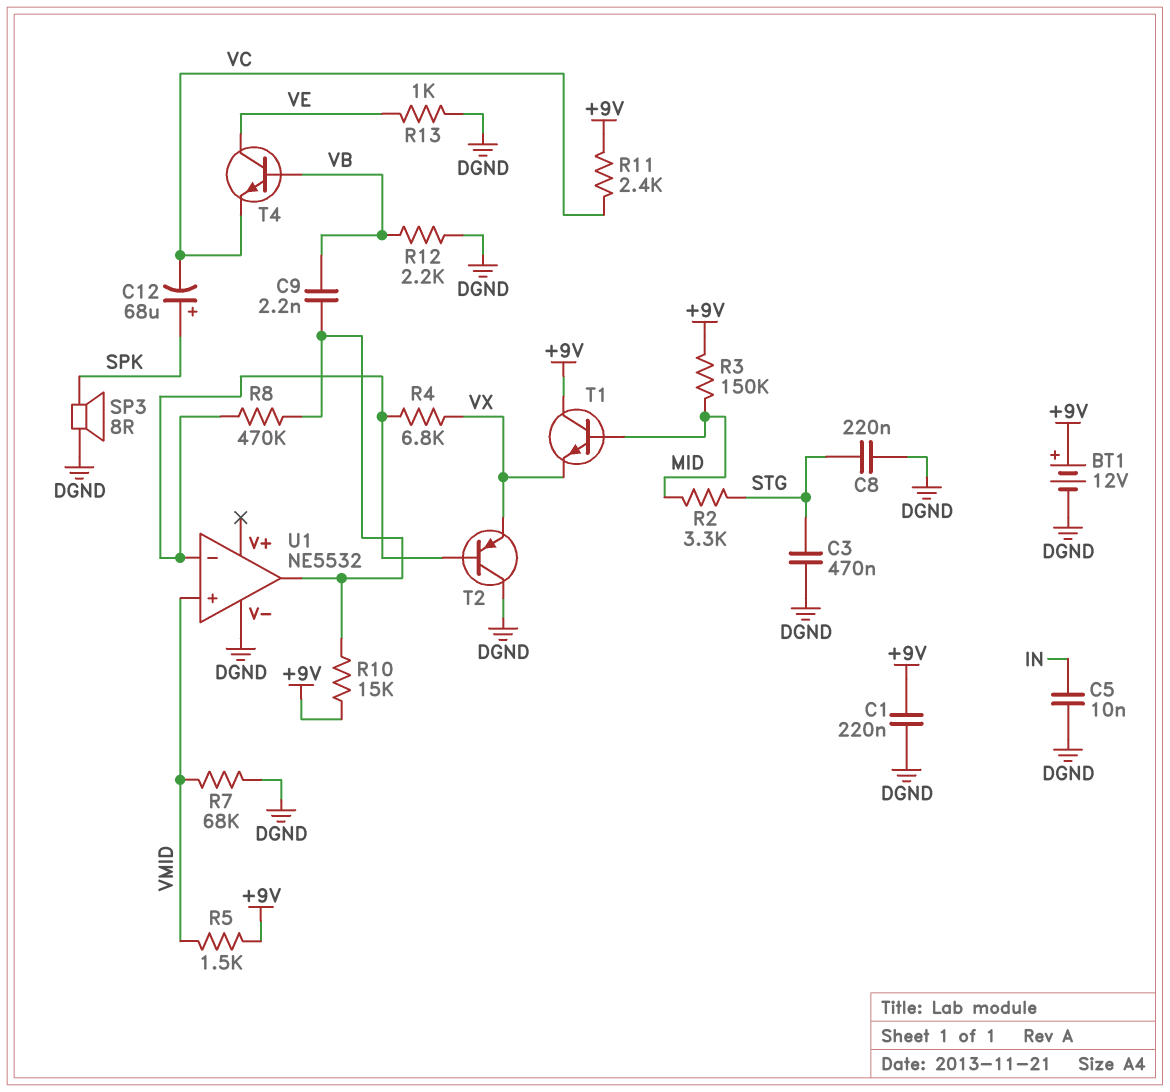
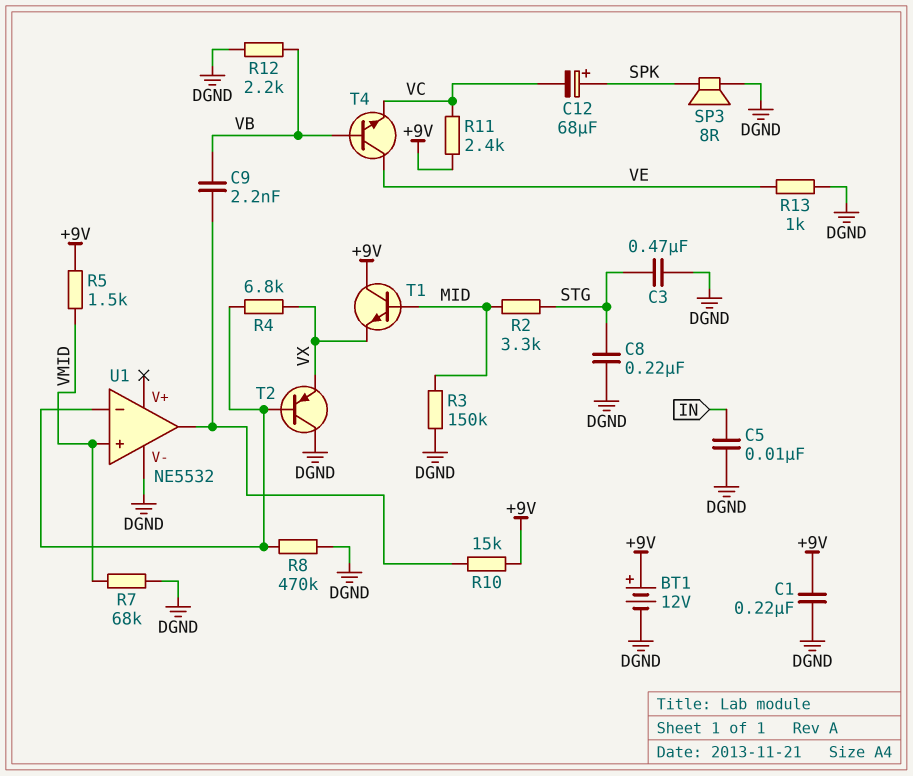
R3: 150k (+9V, MID) -> 150k (DGND, MID)
R8: 470k (U1/in-, U1/out) -> 470k (DGND, U1/in-)

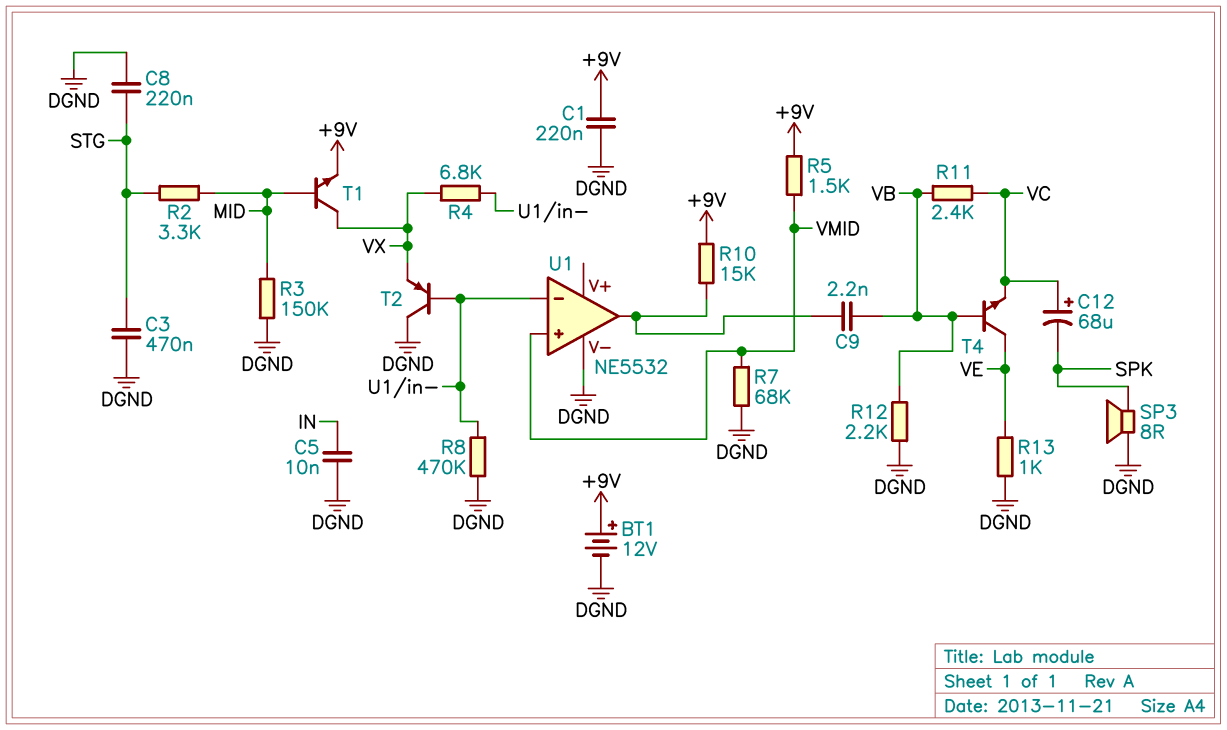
C12: 68uF (plus SPK, minus VC) -> 68uF (plus VC, minus SPK)
R11: 2.4k (+9V, VC) -> 2.4k (VB, VC)
T1: NPN (B MID, C +9V, E VX) -> NPN (B MID, C VX, E +9V)

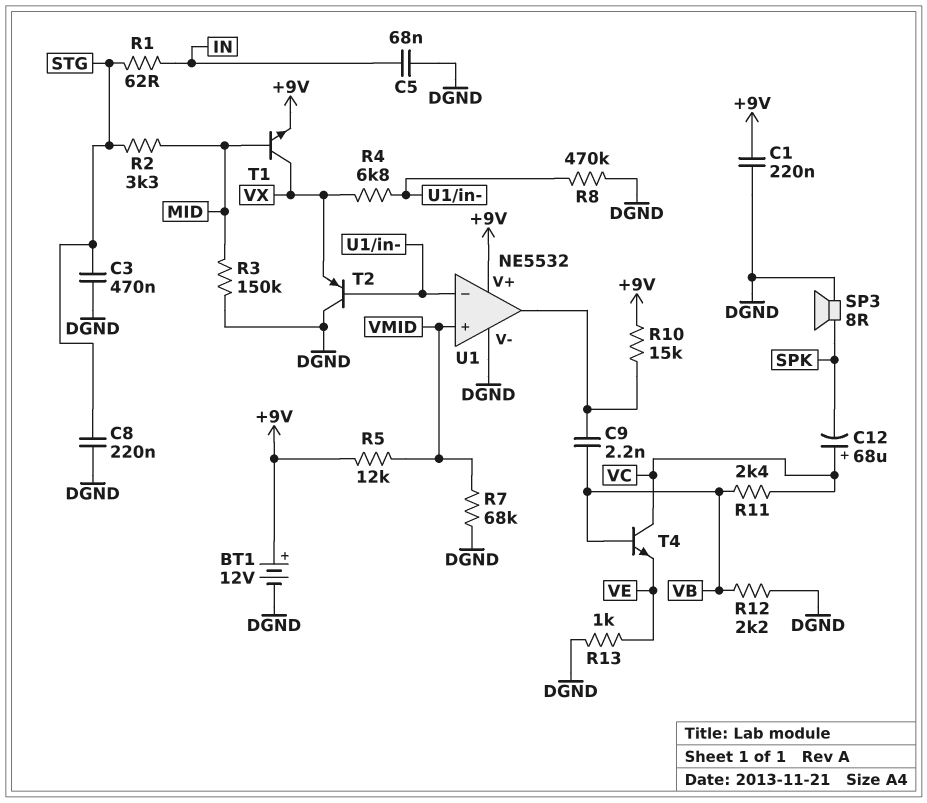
C5: 10nF (DGND, IN) -> 68nF (DGND, IN)
R1: none -> 62 (IN, STG)
R5: 1.5k (+9V, VMID) -> 12k (+9V, VMID)
T4: NPN (B VB, C VE, E VC) -> NPN (B VB, C VC, E VE)
U1 pin V+: none -> +9V

